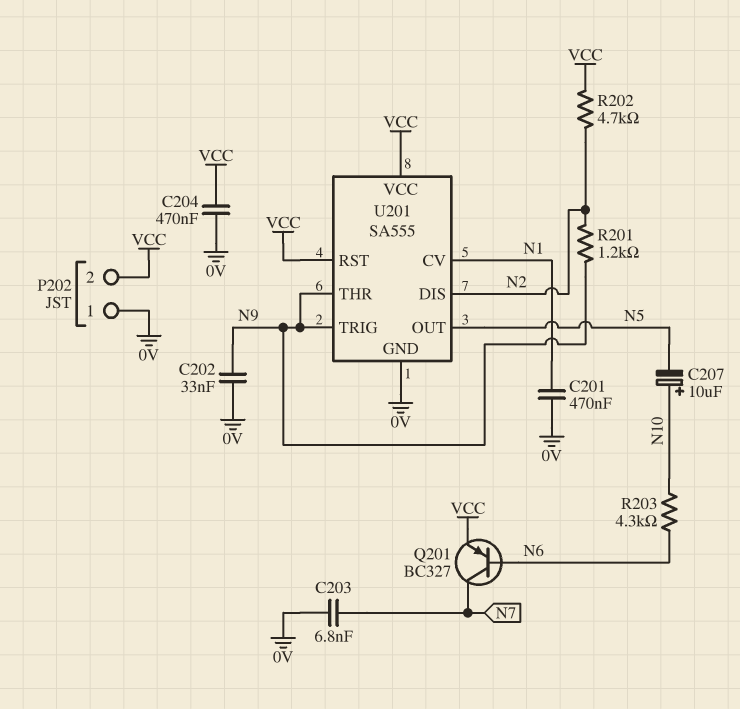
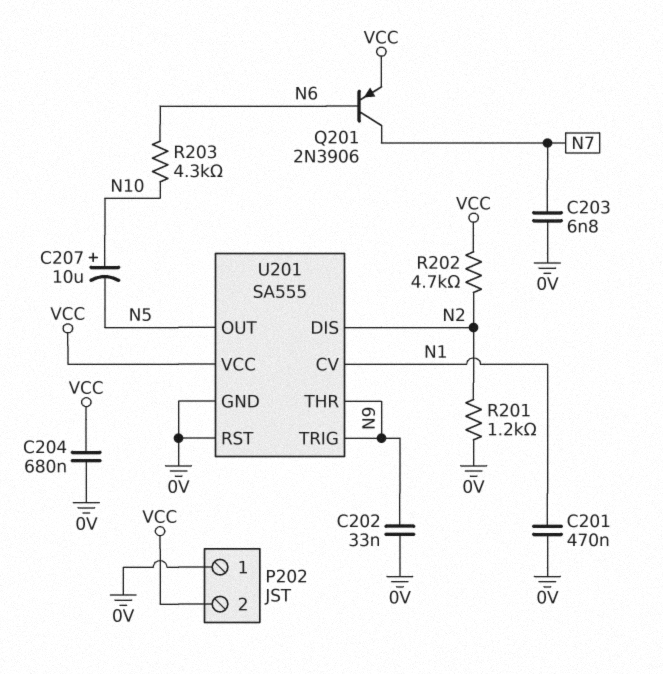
C204: 470nF (0V, VCC) -> 680nF (0V, VCC)
Q201: PNP BC327 (B N6, C N7, E VCC) -> PNP 2N3906 (B N6, C N7, E VCC)
R201: 1.2k (N2, N9) -> 1.2k (0V, N2)
U201 pin RST: VCC -> 0V

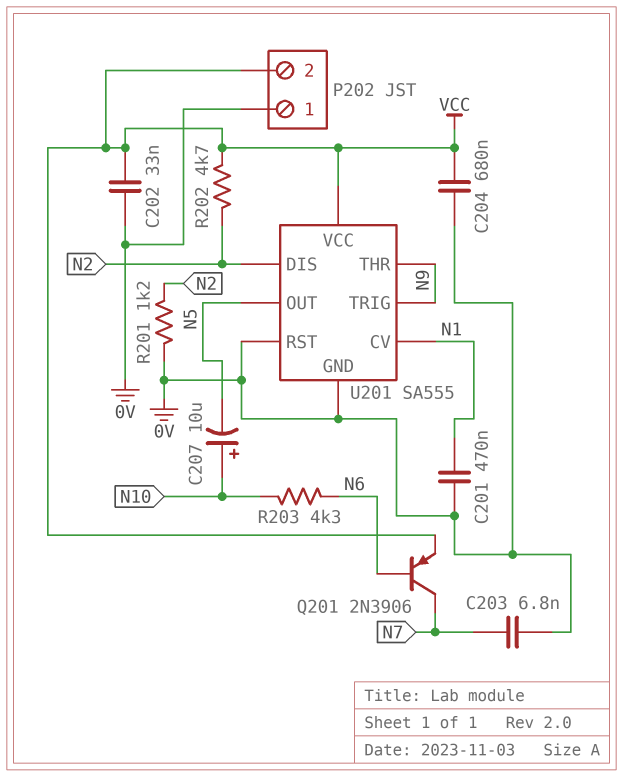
C202: 33nF (0V, N9) -> 33nF (0V, VCC)

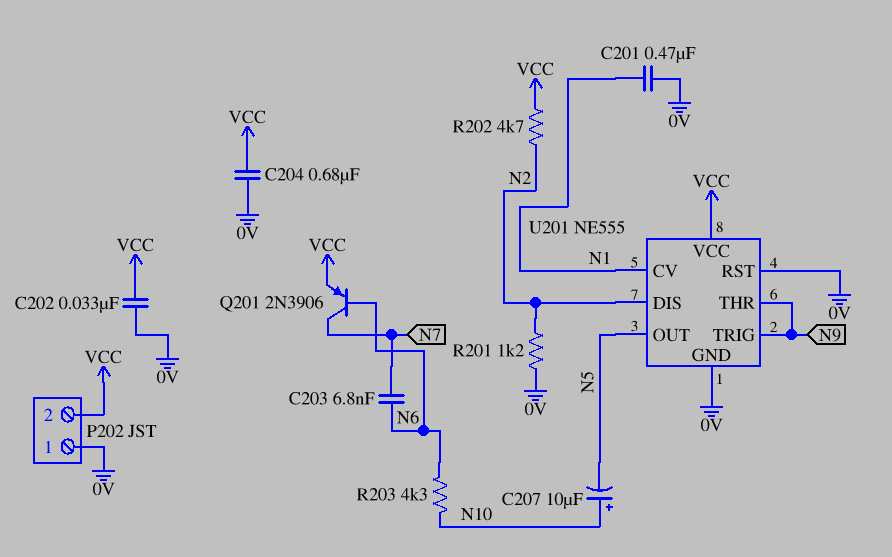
C203: 6.8nF (0V, N7) -> 6.8nF (N6, N7)
U201: SA555 -> NE555

